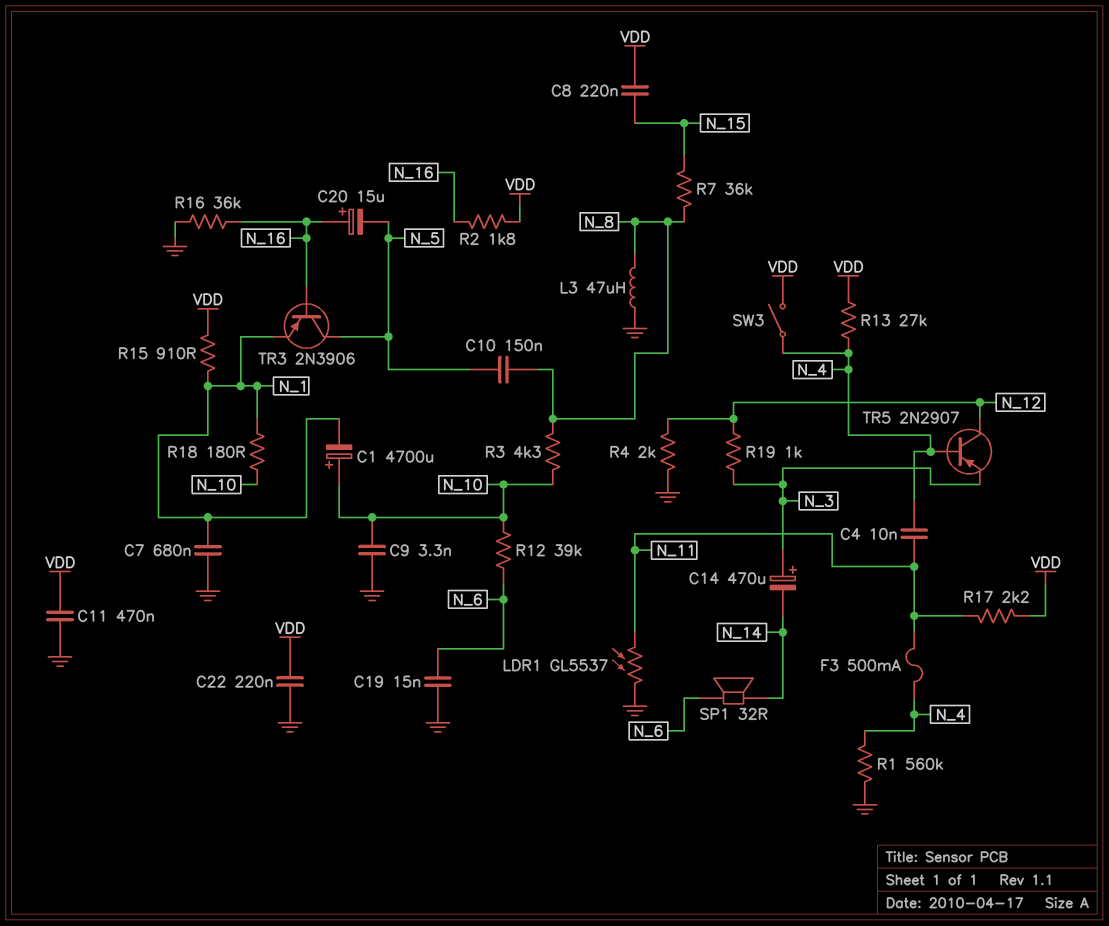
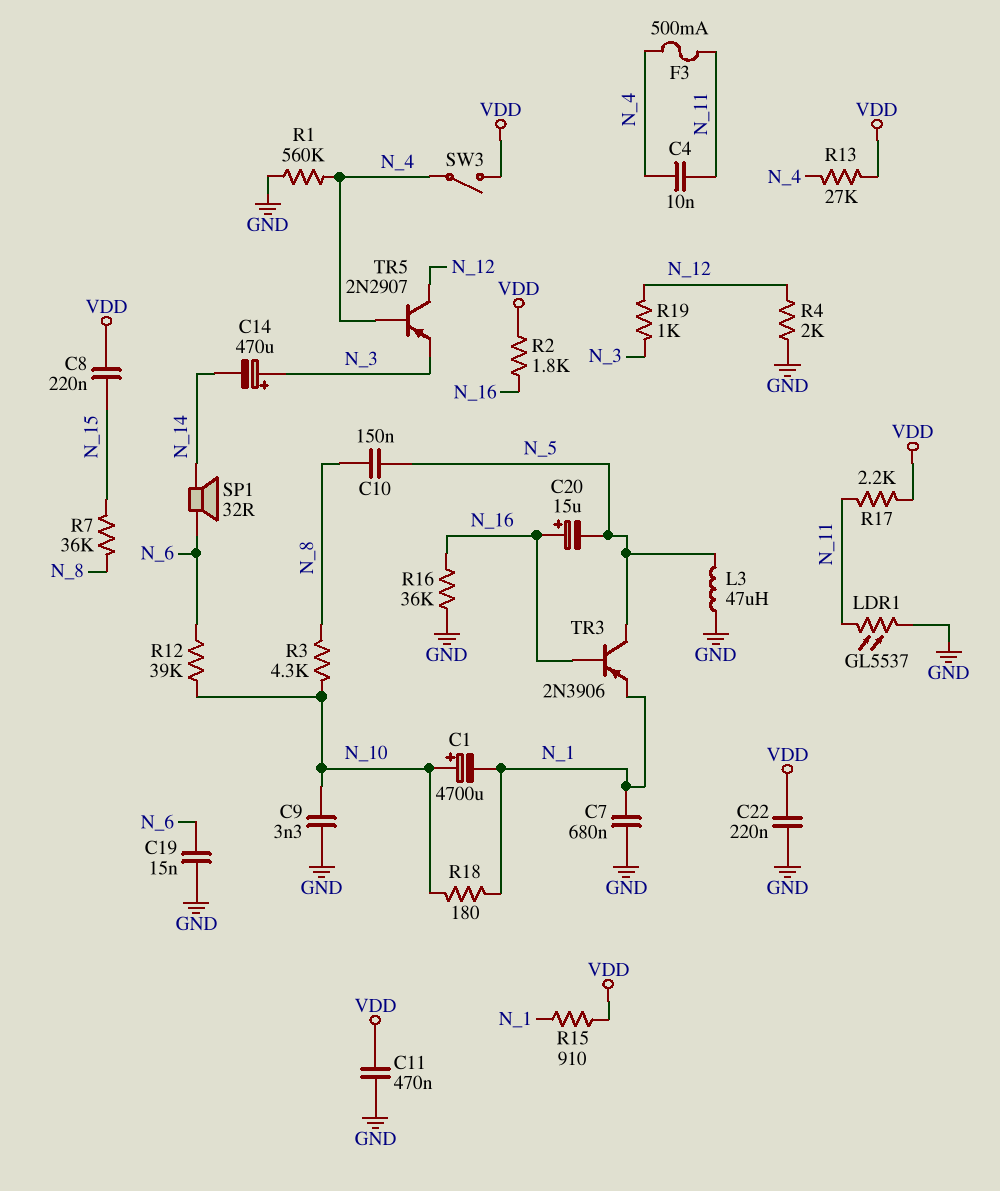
L3: 47uH (GND, N_8) -> 47uH (GND, N_5)

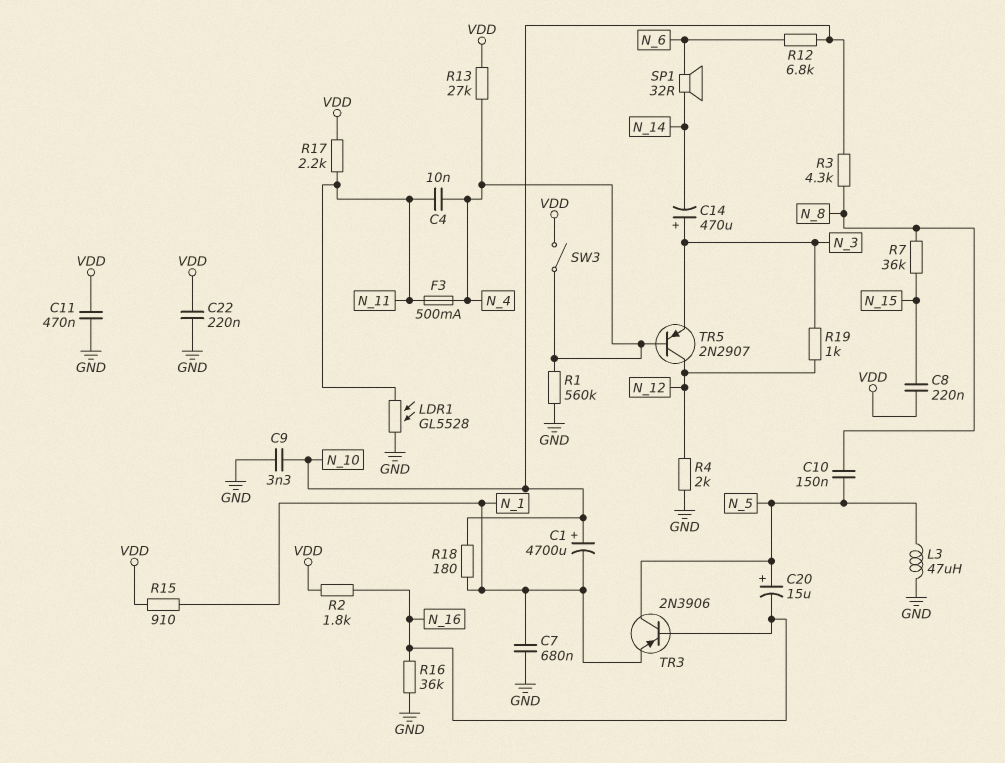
C19: 15nF (GND, N_6) -> none
C20: 15uF (plus N_16, minus N_5) -> 15uF (plus N_5, minus N_16)
LDR1: GL5537 (GND, N_11) -> GL5528 (GND, N_11)
R12: 39k (N_6, N_10) -> 6.8k (N_6, N_10)

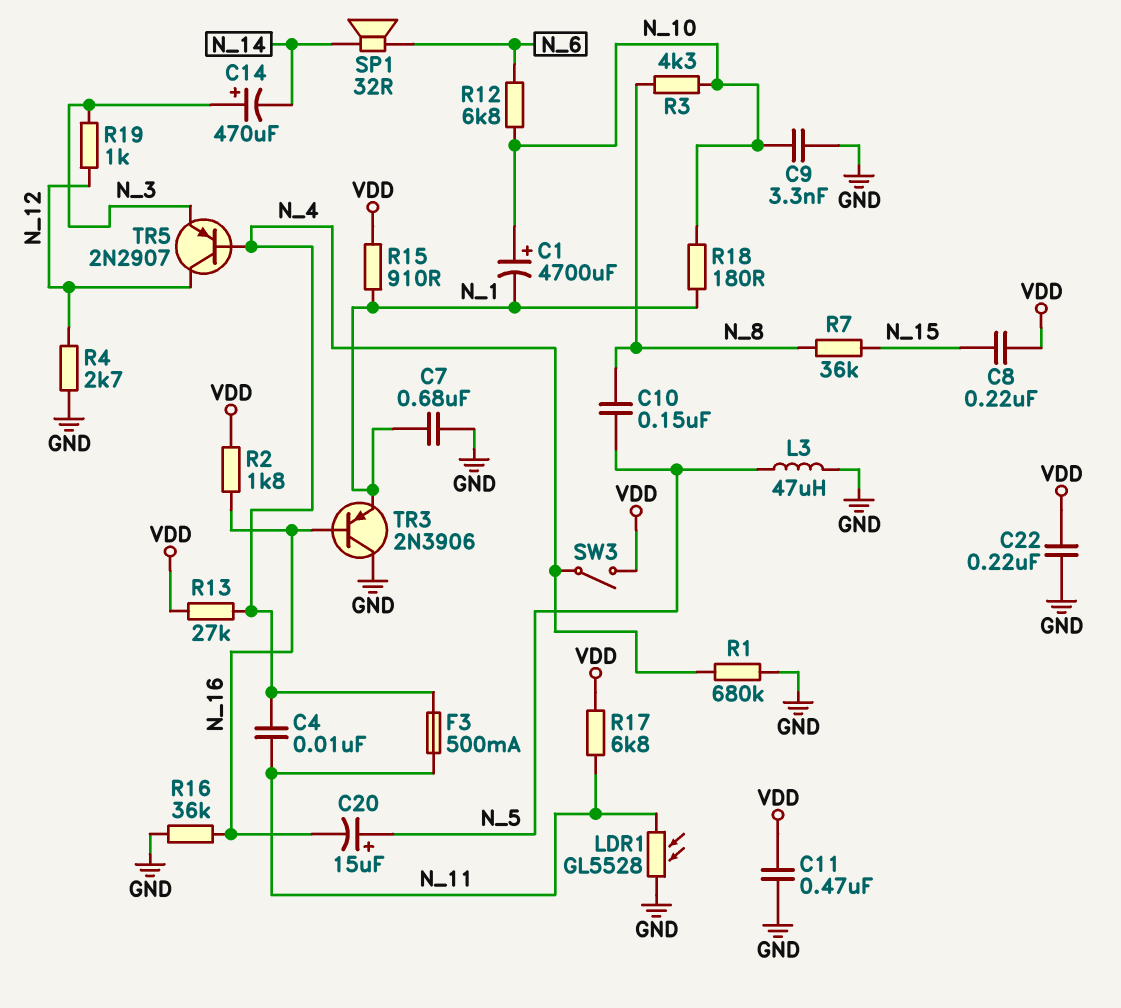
R1: 560k (GND, N_4) -> 680k (GND, N_4)
R4: 2k (GND, N_12) -> 2.7k (GND, N_12)
R17: 2.2k (N_11, VDD) -> 6.8k (N_11, VDD)
TR3: PNP 2N3906 (B N_16, C N_5, E N_1) -> PNP 2N3906 (B N_16, C GND, E N_1)

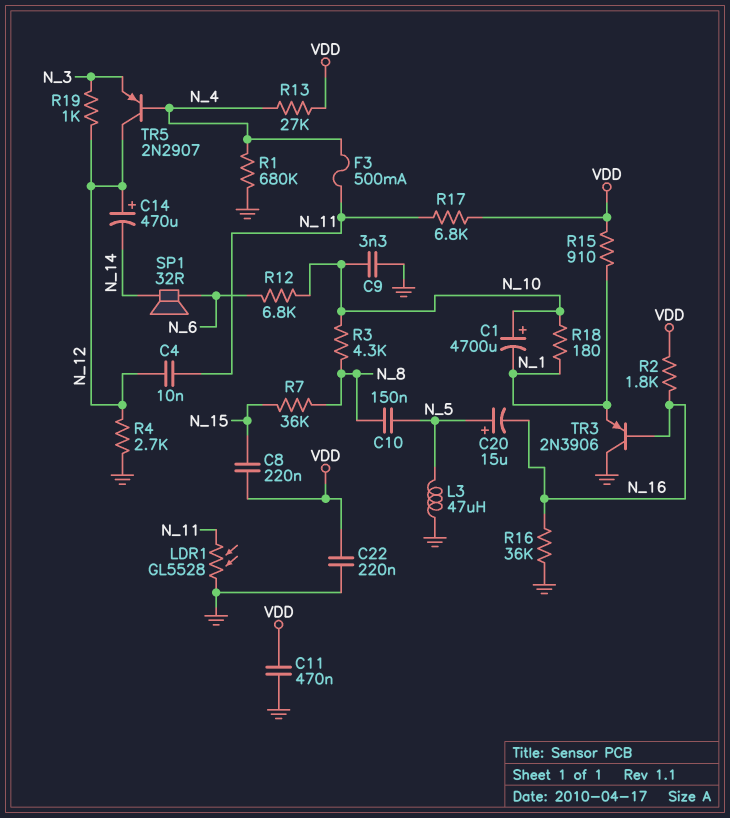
C4: 10nF (N_4, N_11) -> 10nF (N_11, N_12)
C7: 680nF (GND, N_1) -> none
C14: 470uF (plus N_3, minus N_14) -> 470uF (plus N_12, minus N_14)
SW3: switch (N_4, VDD) -> none

